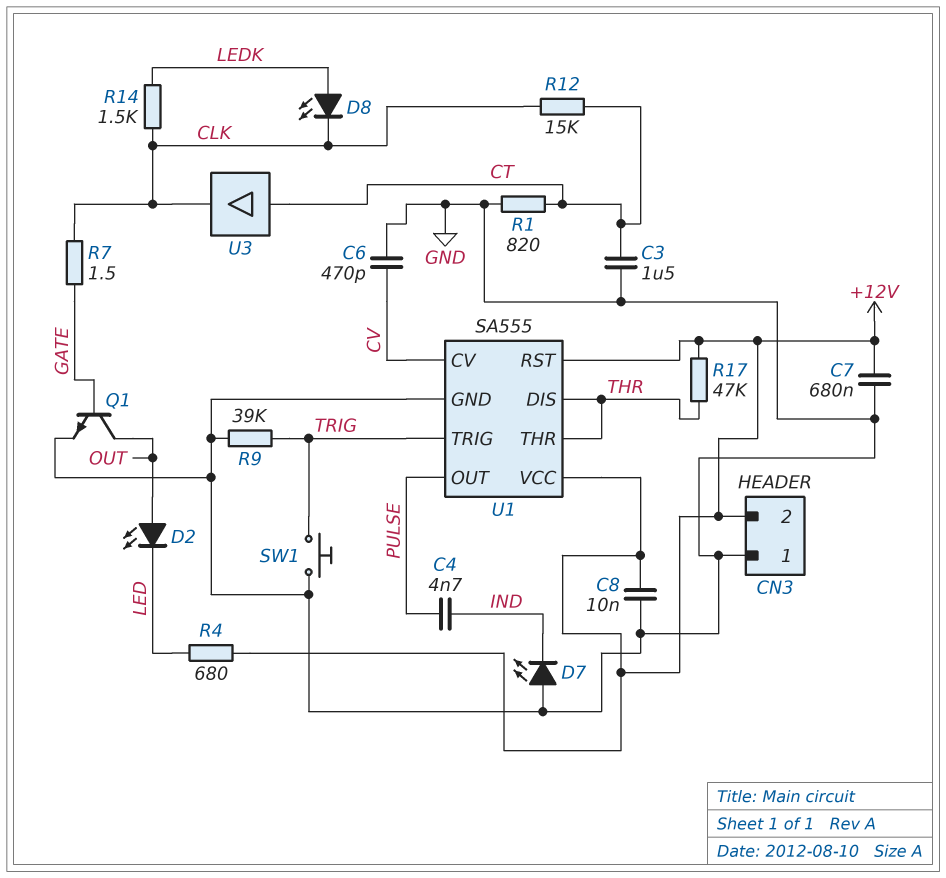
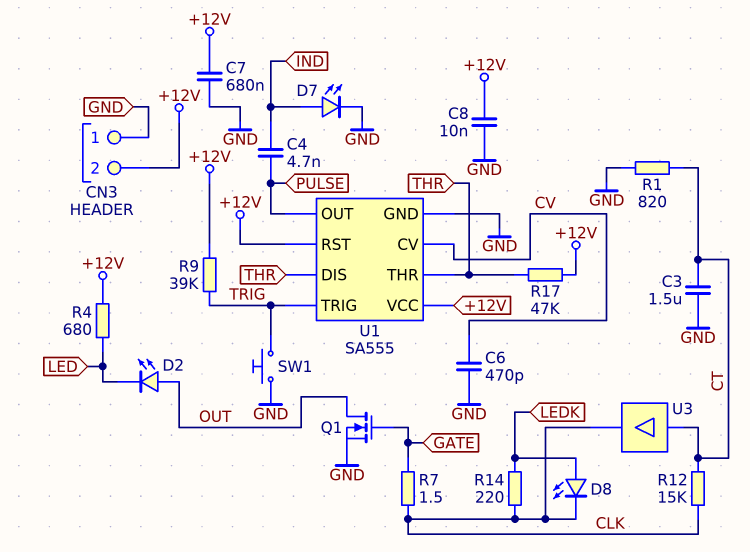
D7: LED (A GND, K IND) -> LED (A IND, K GND)
Q1: NPN (B GATE, C OUT, E GND) -> NMOS (G GATE, D OUT, S GND)
R9: 39k (GND, TRIG) -> 39k (+12V, TRIG)
R14: 1.5k (CLK, LEDK) -> 220 (CLK, LEDK)

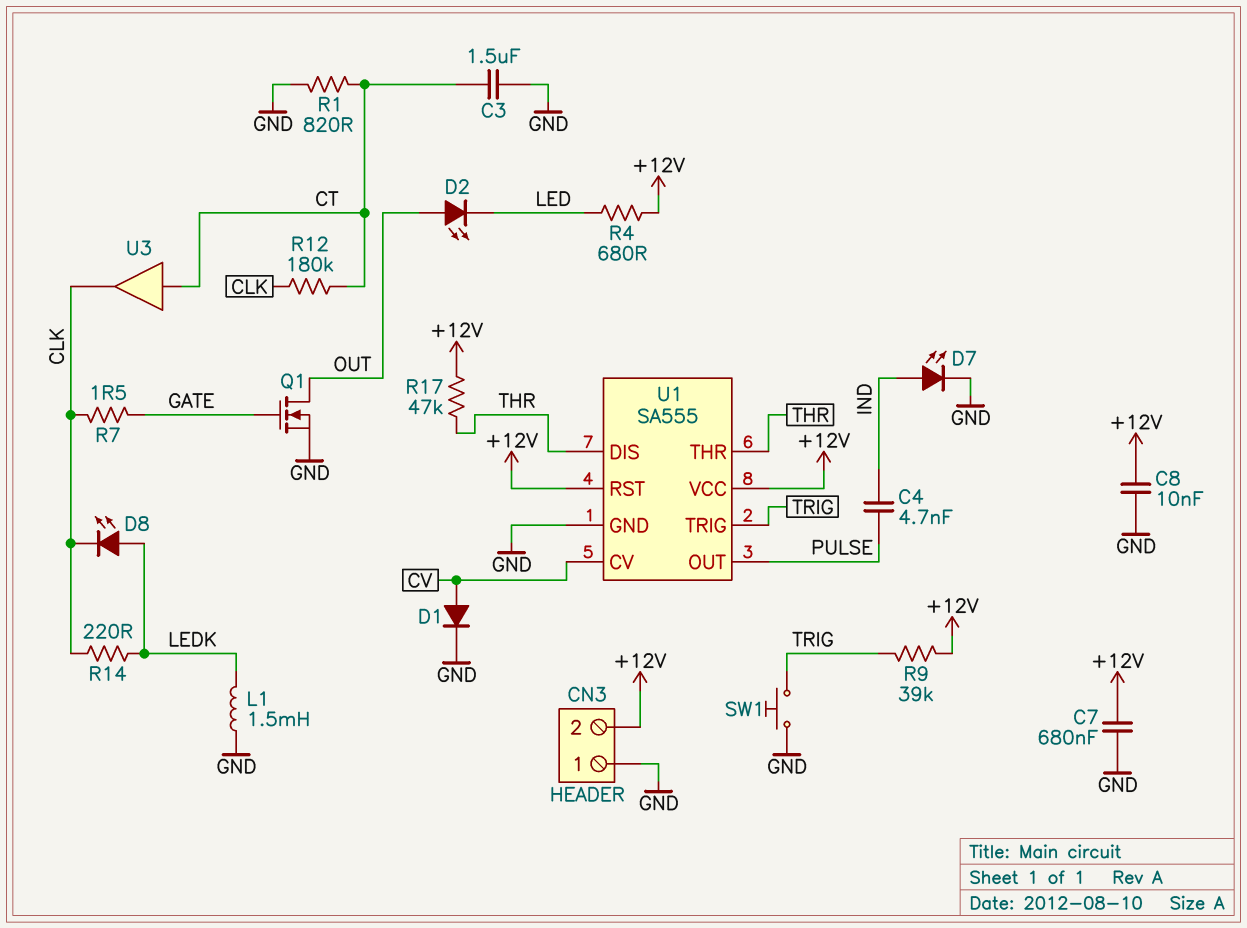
C6: 470pF (CV, GND) -> none
D1: none -> diode (A CV, K GND)
L1: none -> 1.5mH (GND, LEDK)
R12: 15k (CLK, CT) -> 180k (CLK, CT)

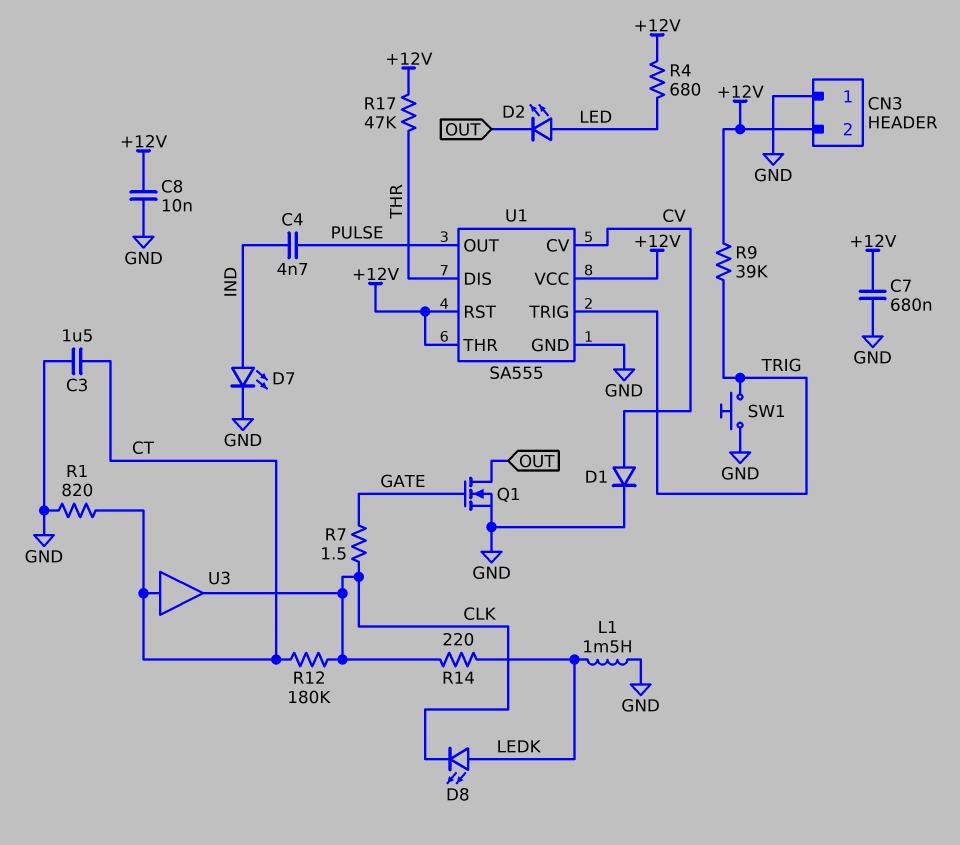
D2: LED (A OUT, K LED) -> LED (A LED, K OUT)
U1 pin THR: THR -> +12V

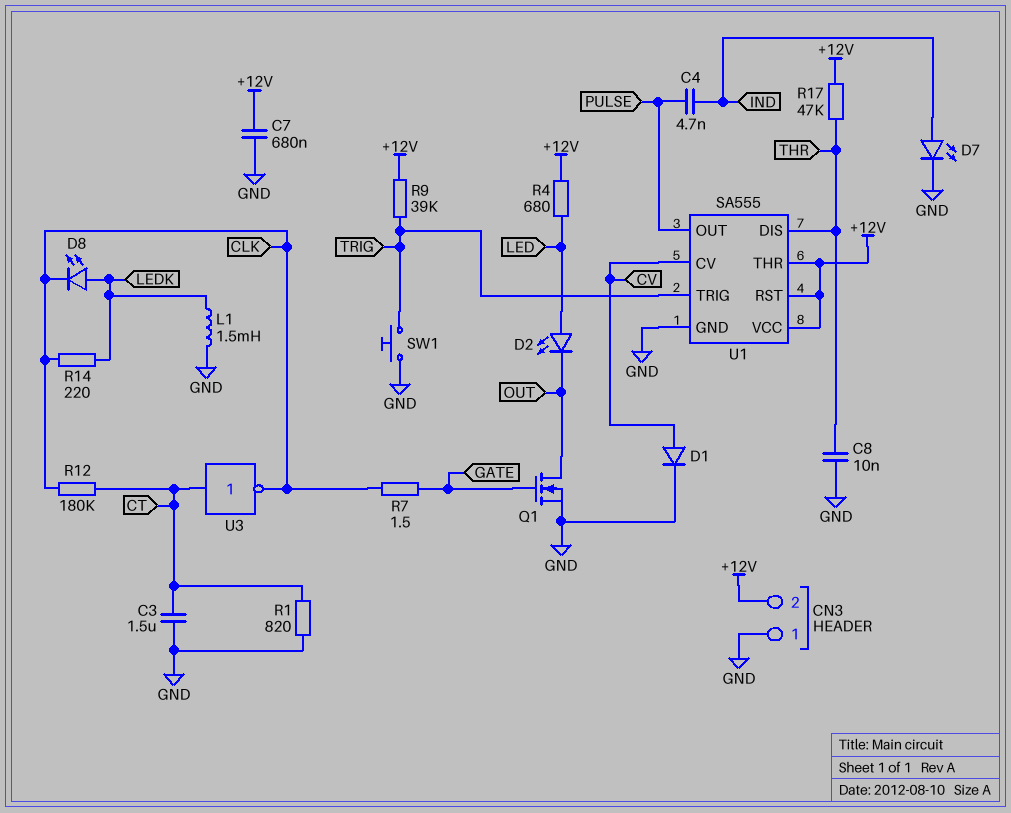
C8: 10nF (+12V, GND) -> 10nF (GND, THR)
U3: buffer (in CT, out CLK) -> NOT (in CT, out CLK)

